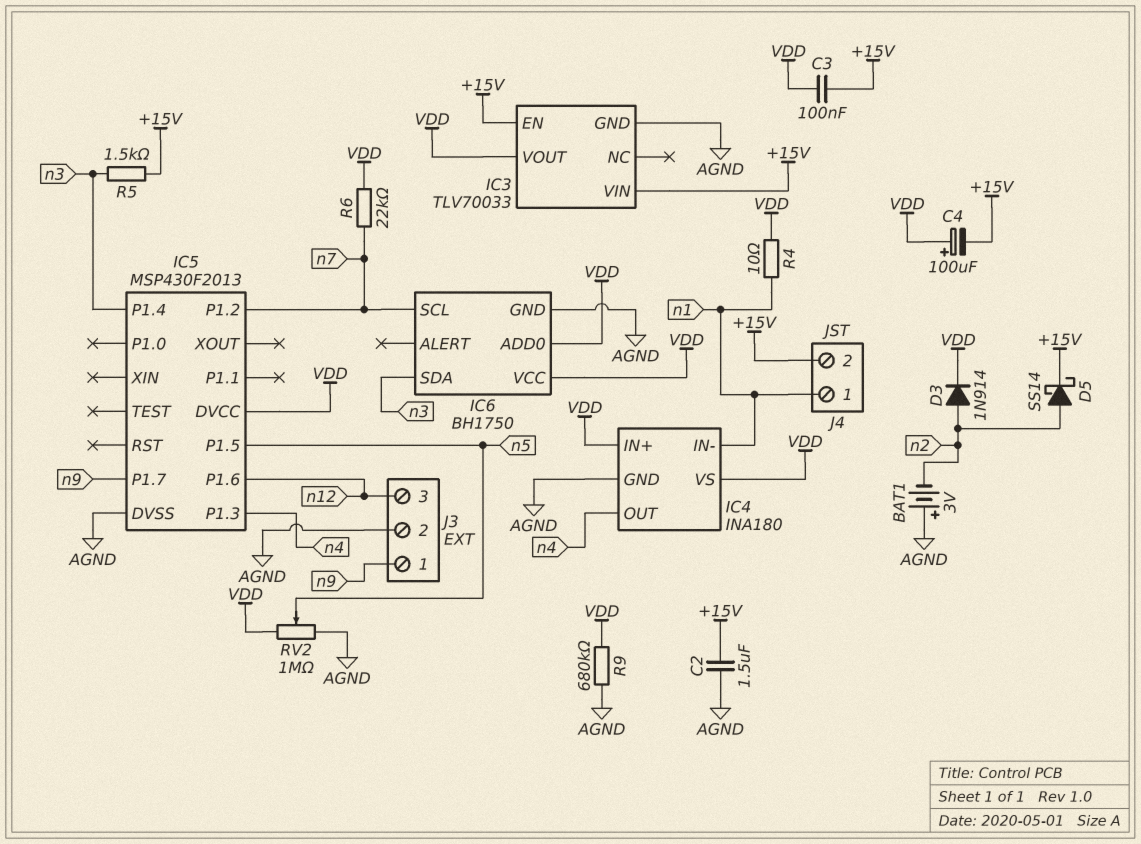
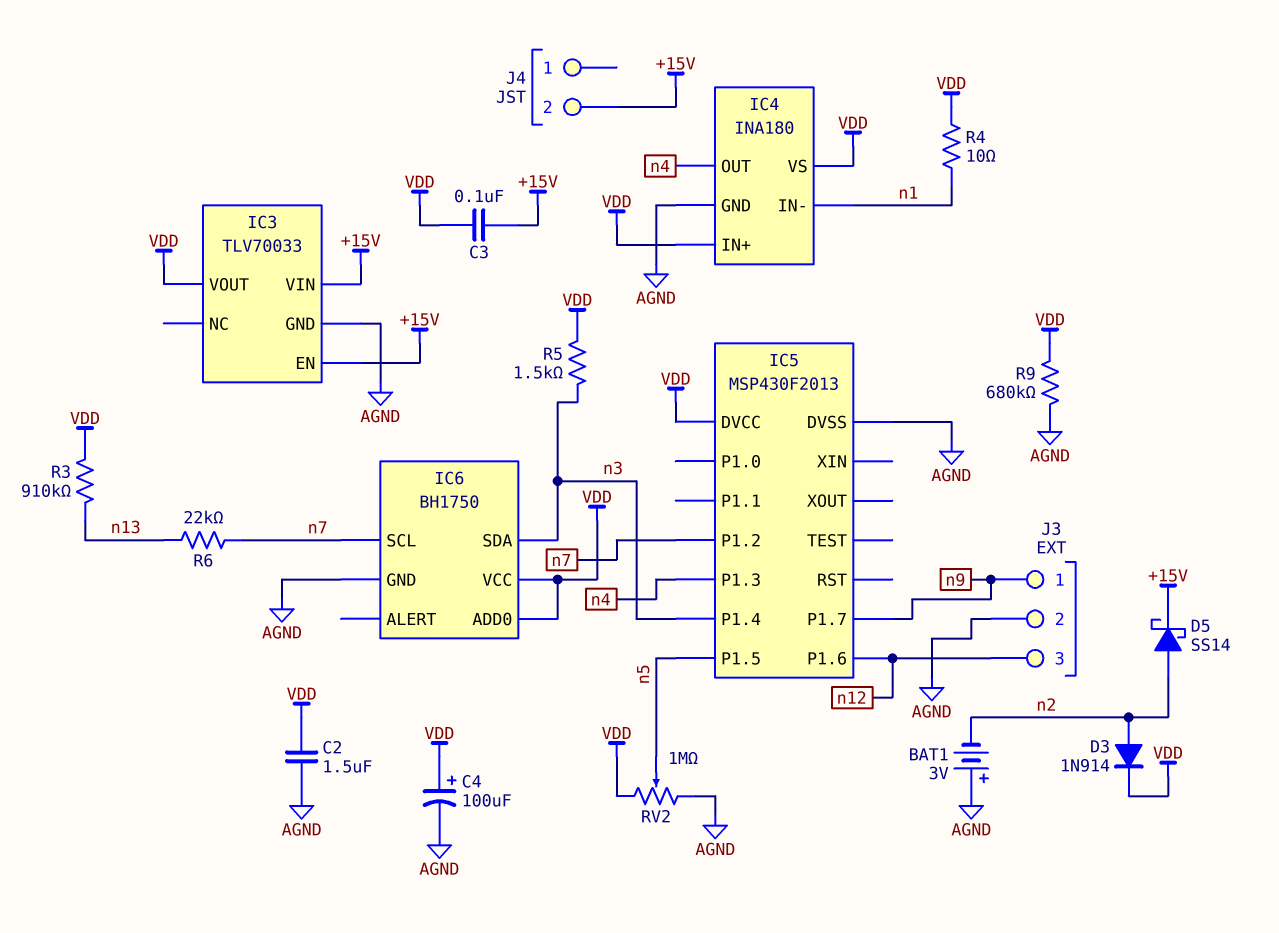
C2: 1.5uF (+15V, AGND) -> 1.5uF (AGND, VDD)
C4: 100uF (plus VDD, minus +15V) -> 100uF (plus VDD, minus AGND)
J4 pin 1: n1 -> none
R3: none -> 910k (VDD, n13)
R5: 1.5k (+15V, n3) -> 1.5k (VDD, n3)
R6: 22k (VDD, n7) -> 22k (n7, n13)

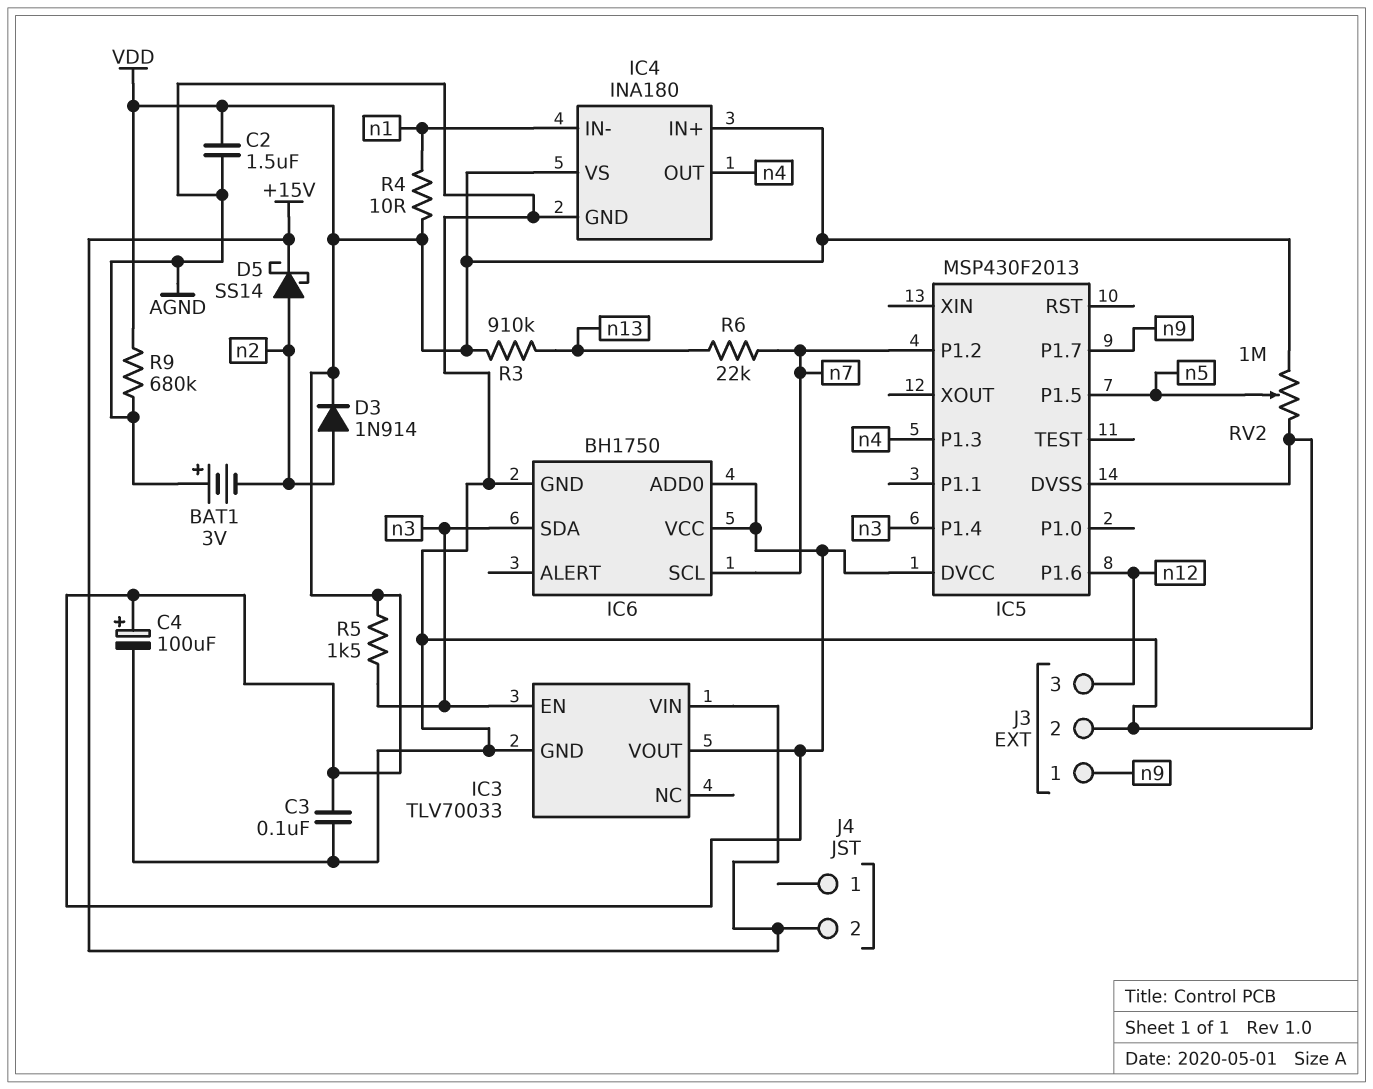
C3: 100nF (+15V, VDD) -> 100nF (AGND, VDD)
IC3 pin EN: +15V -> n3

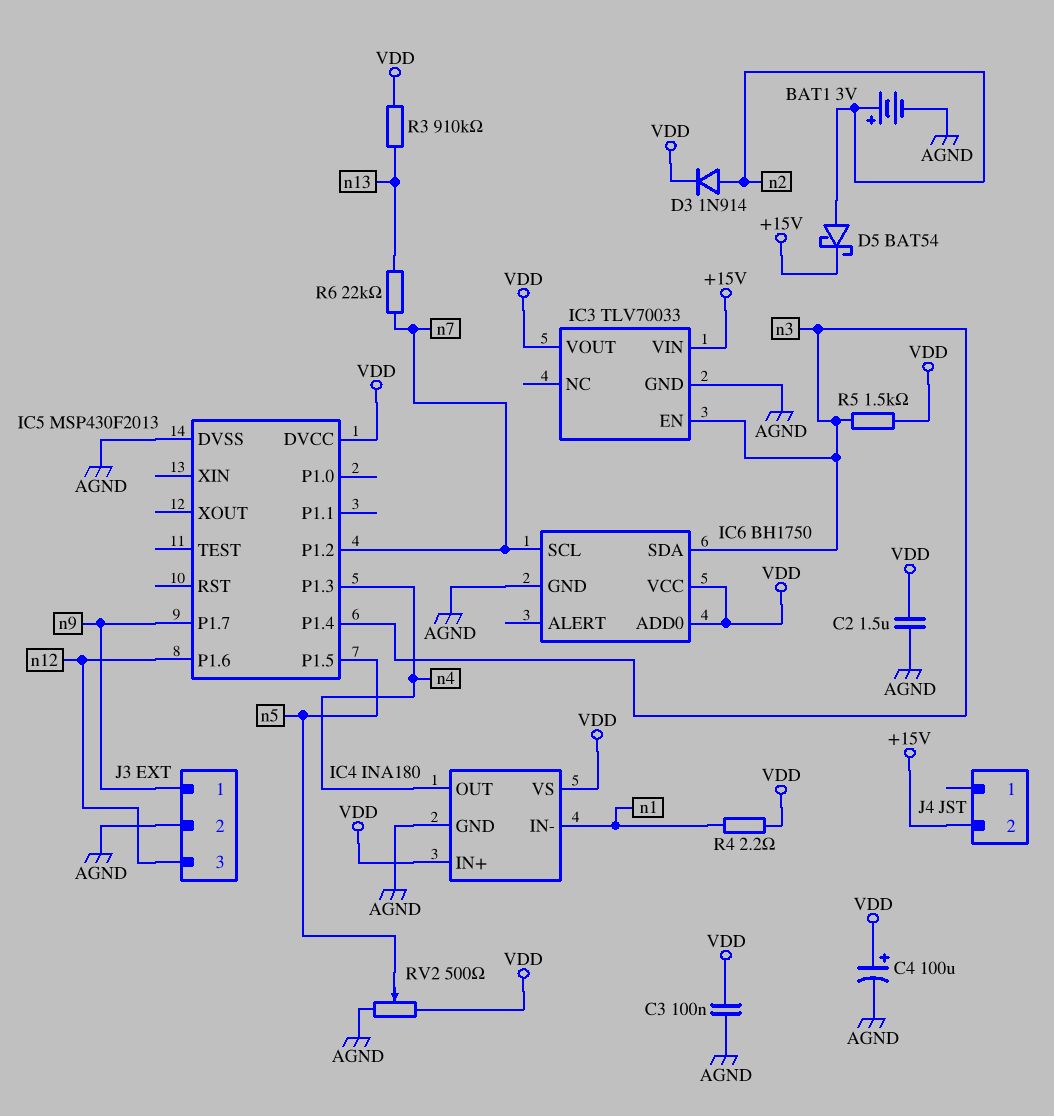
BAT1: 3V (plus AGND, minus n2) -> 3V (plus n2, minus AGND)
D5: schottky SS14 (A n2, K +15V) -> schottky BAT54 (A n2, K +15V)
R4: 10 (VDD, n1) -> 2.2 (VDD, n1)
R9: 680k (AGND, VDD) -> none
RV2: 1M (AGND, VDD, wiper n5) -> 500 (AGND, VDD, wiper n5)

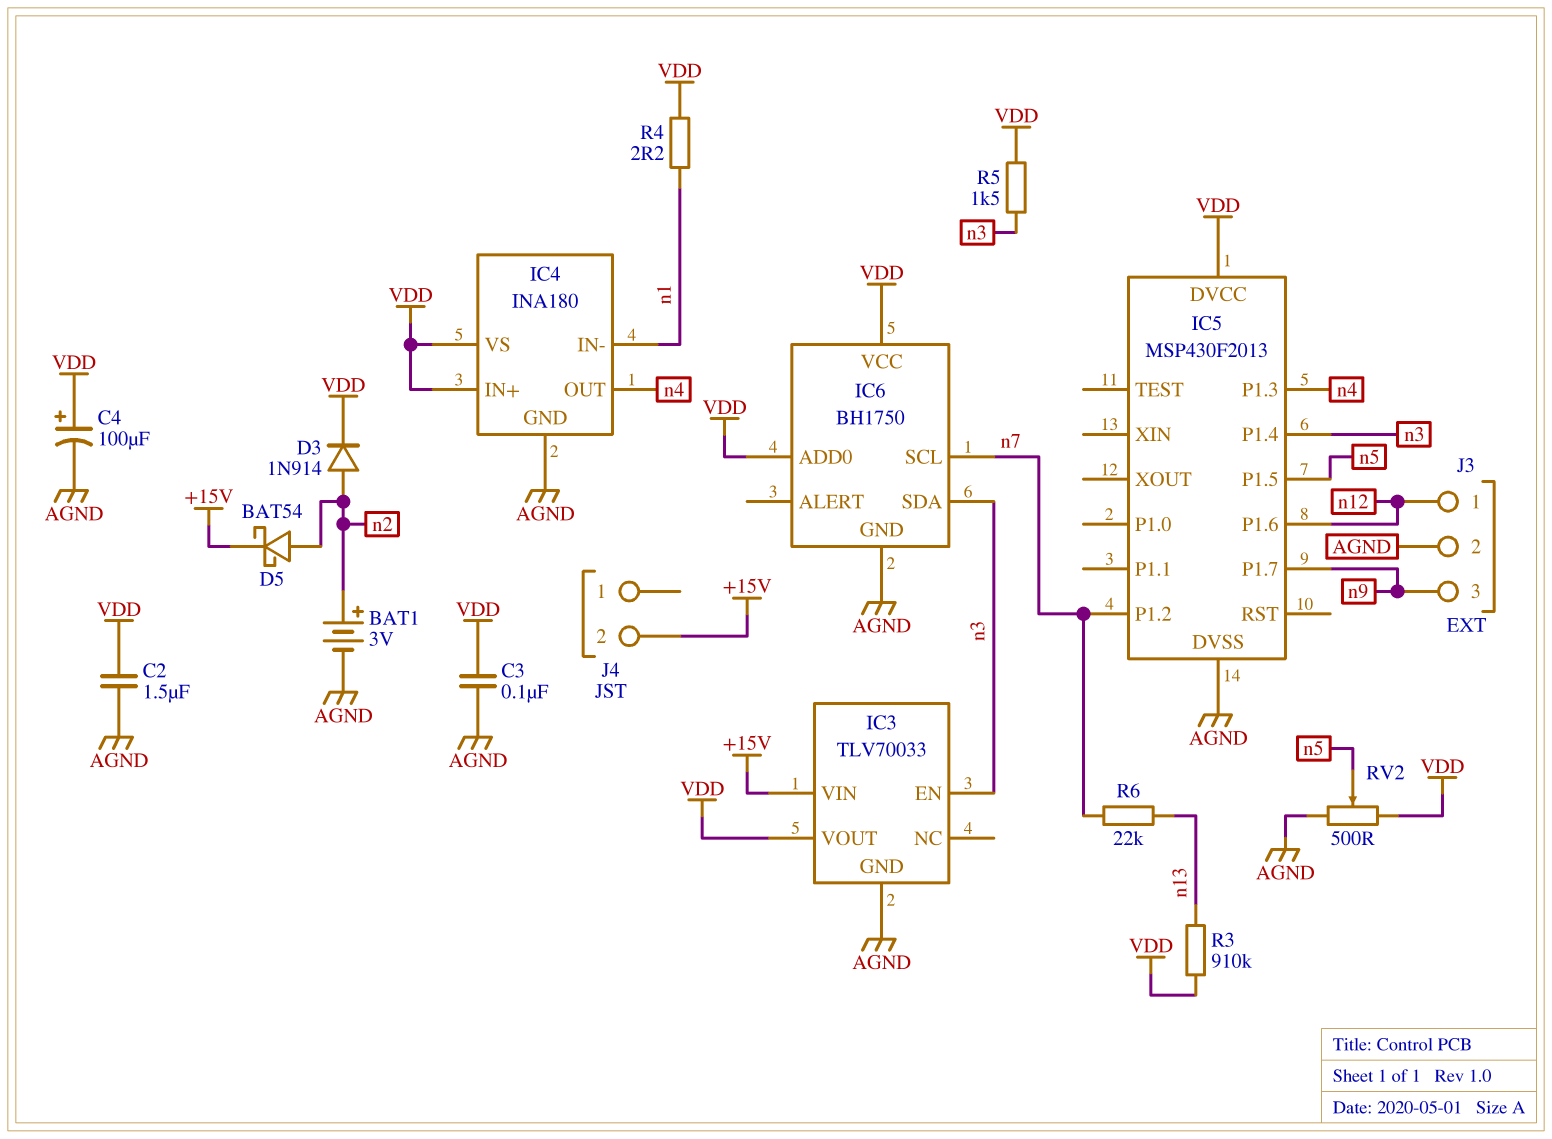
J3 pin 1: n9 -> n12
J3 pin 3: n12 -> n9

